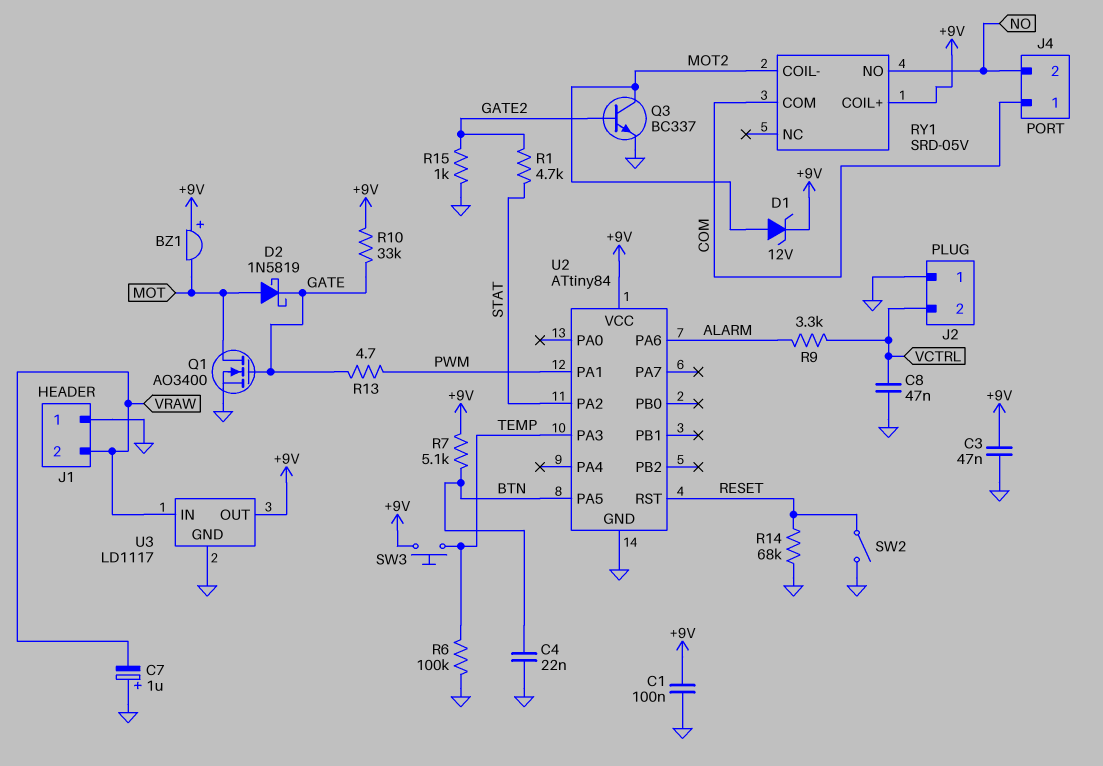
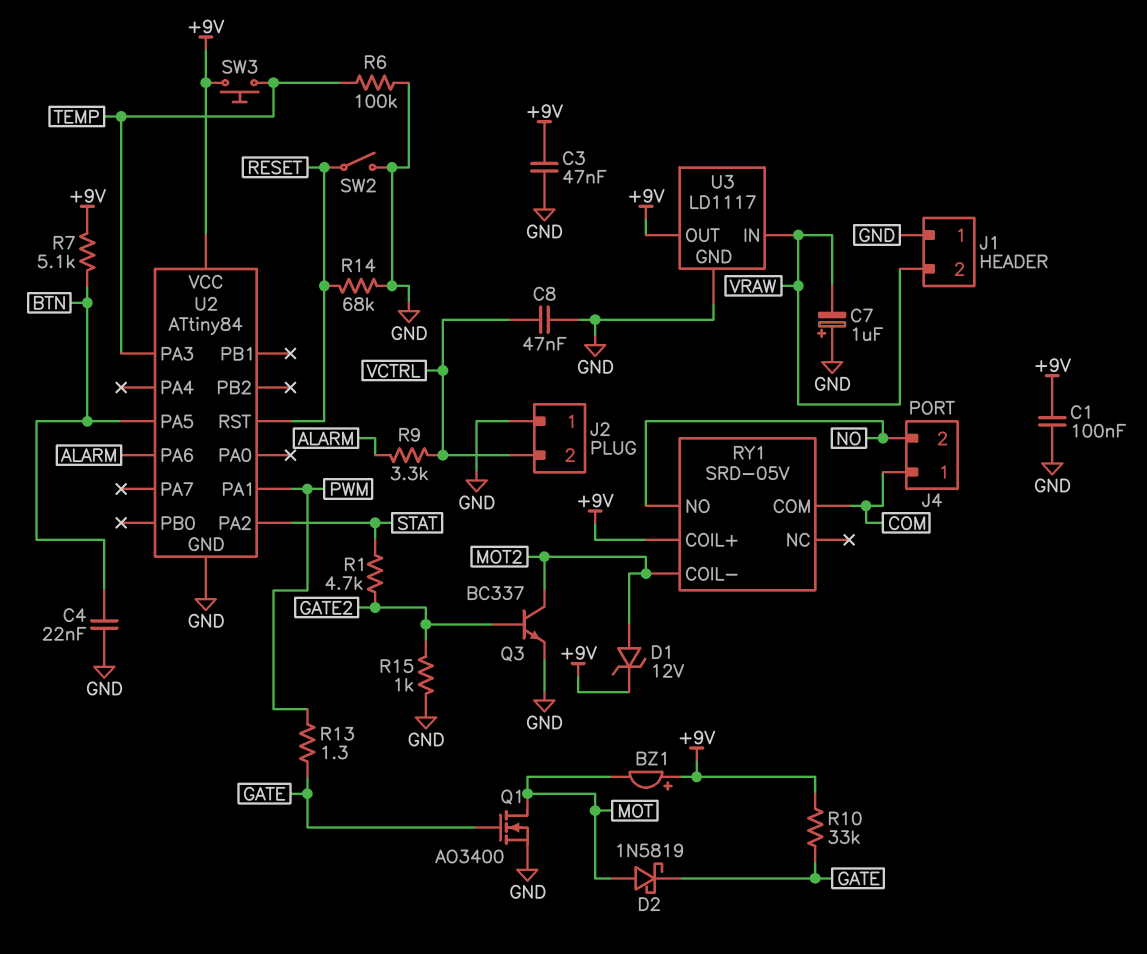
R13: 4.7 (GATE, PWM) -> 1.3 (GATE, PWM)

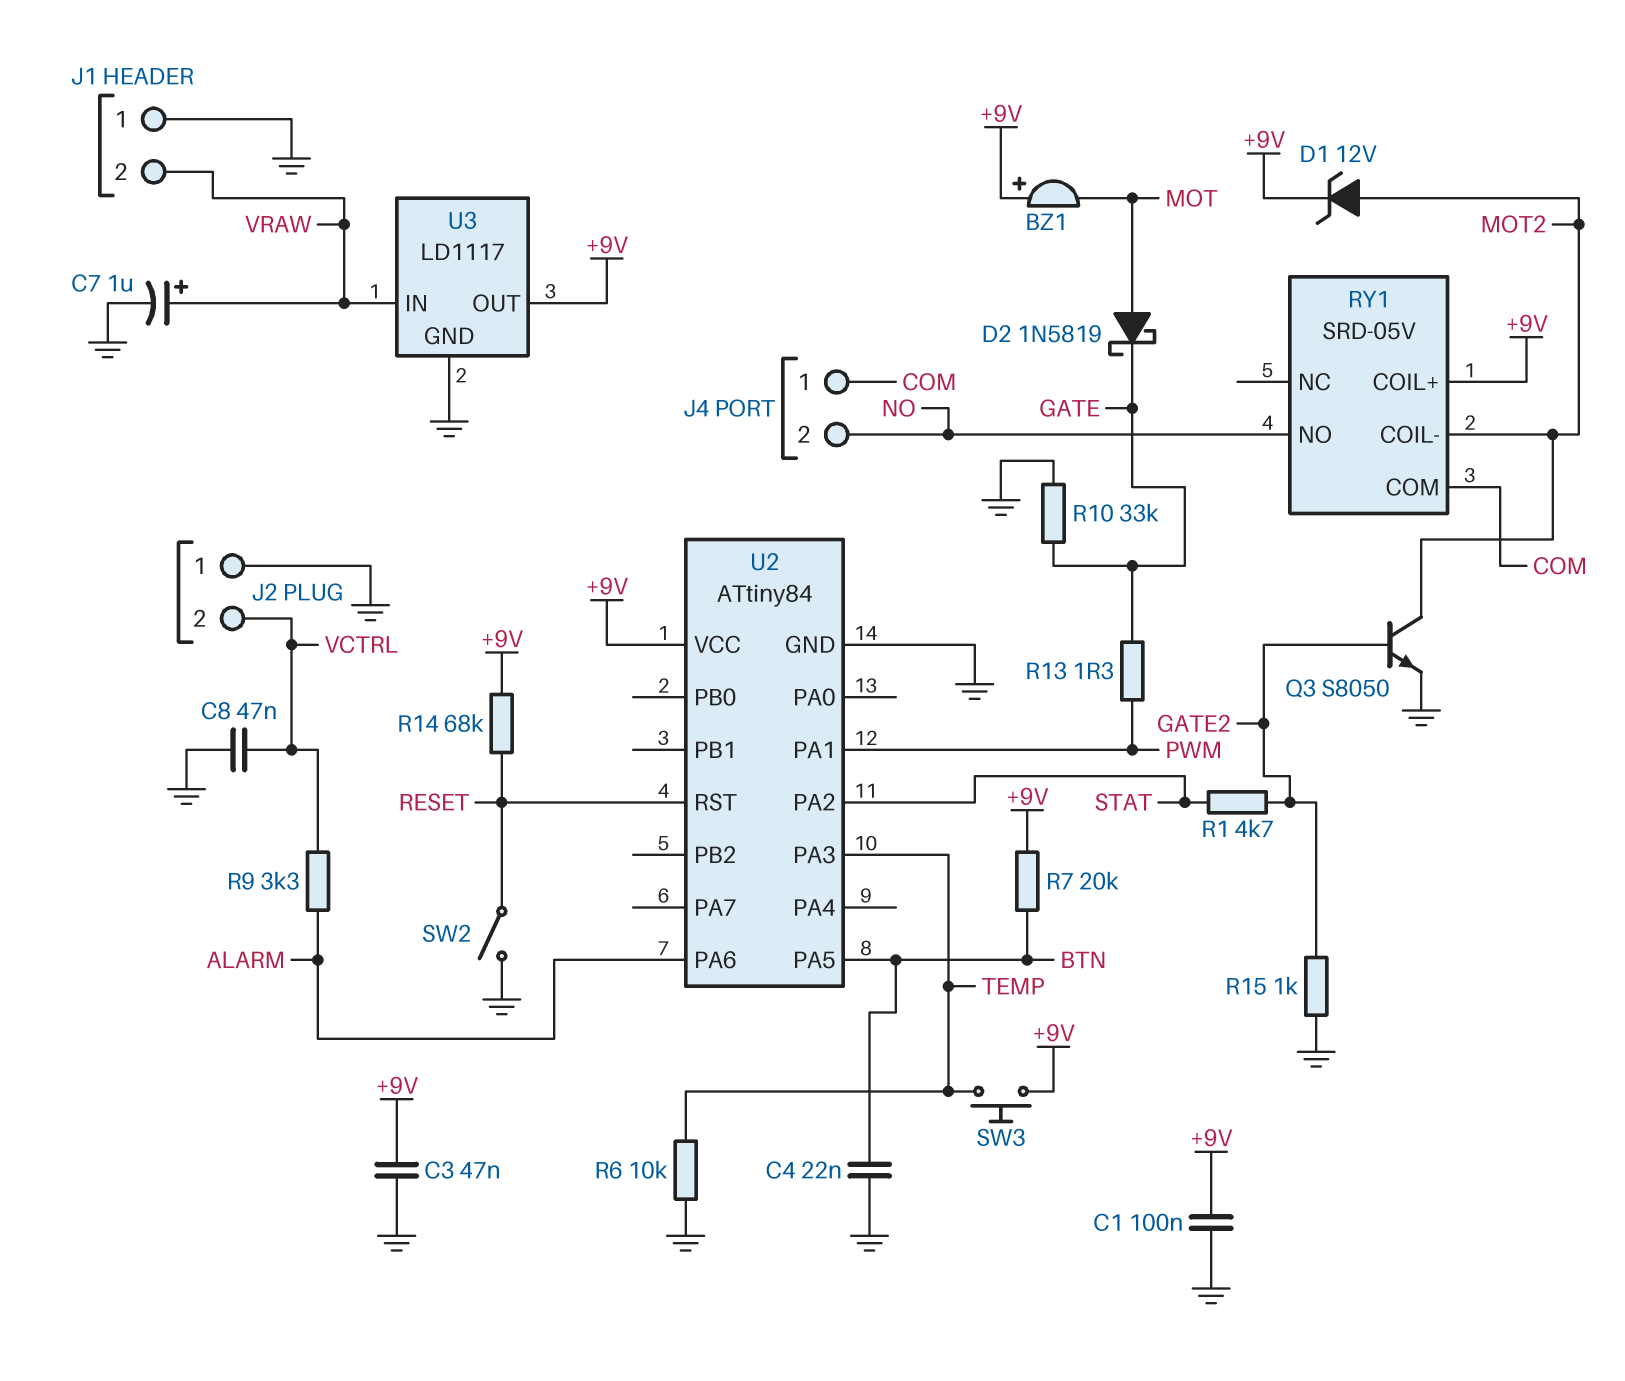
C7: 1uF (plus GND, minus VRAW) -> 1uF (plus VRAW, minus GND)
Q1: NMOS AO3400 (G GATE, D MOT, S GND) -> none
Q3: NPN BC337 (B GATE2, C MOT2, E GND) -> NPN S8050 (B GATE2, C MOT2, E GND)
R6: 100k (GND, TEMP) -> 10k (GND, TEMP)
R7: 5.1k (+9V, BTN) -> 20k (+9V, BTN)
R10: 33k (+9V, GATE) -> 33k (GATE, GND)
R14: 68k (GND, RESET) -> 68k (+9V, RESET)

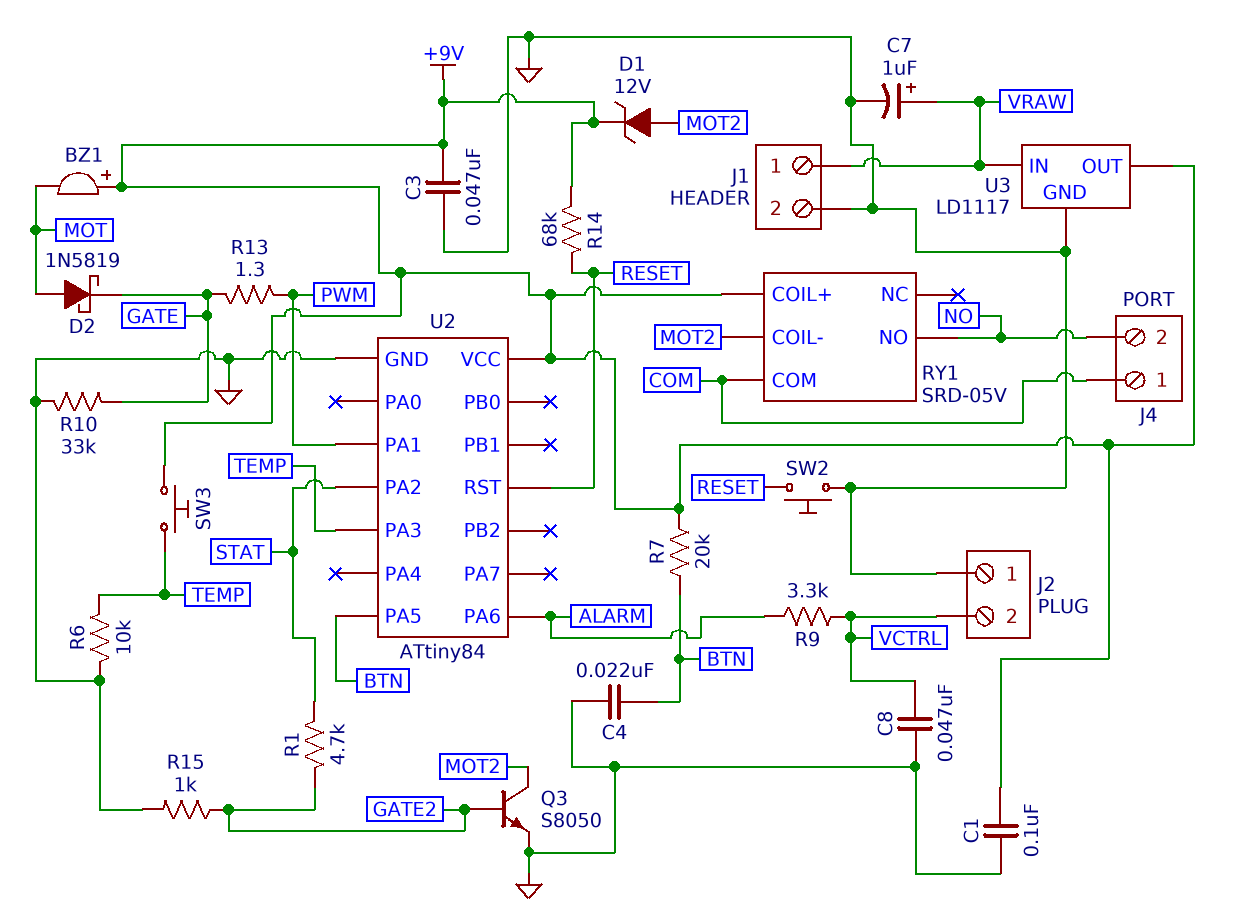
J1 pin 1: GND -> VRAW
J1 pin 2: VRAW -> GND
SW2: switch (GND, RESET) -> button (GND, RESET)

